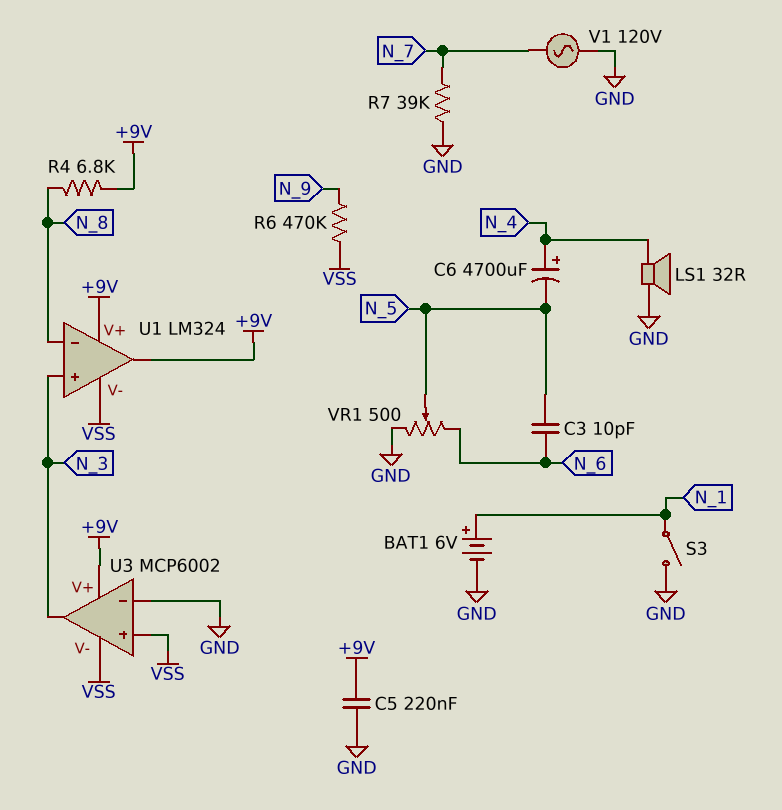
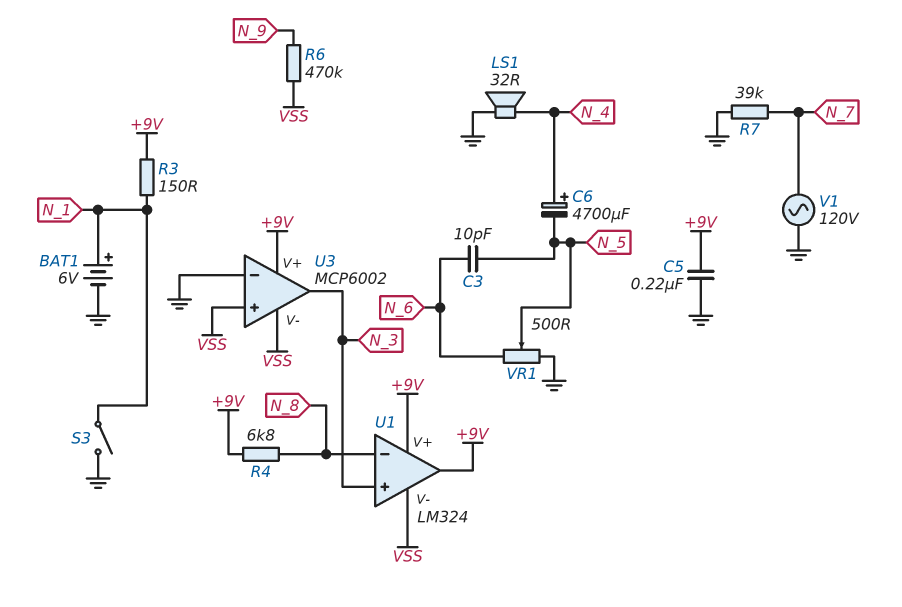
R3: none -> 150 (+9V, N_1)

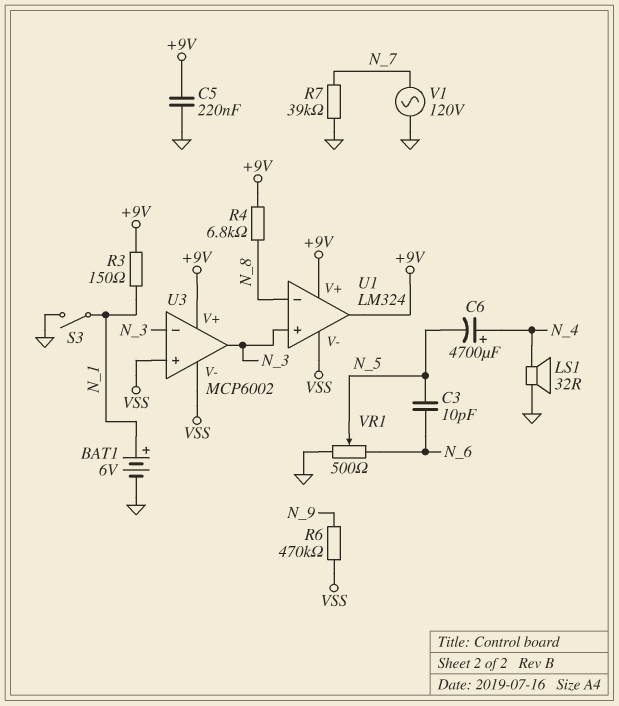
U3 pin in-: GND -> N_3

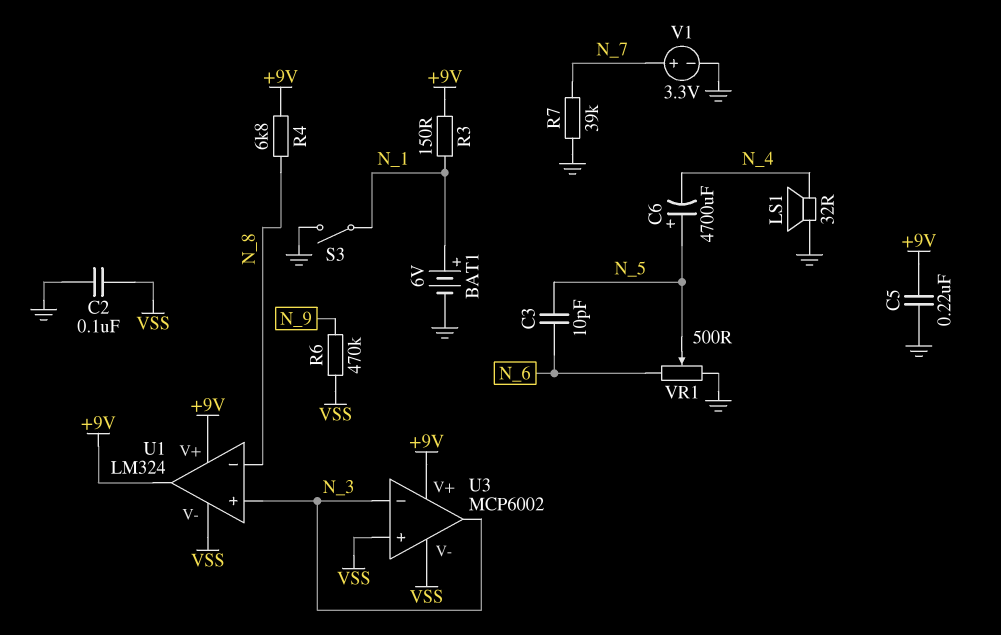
C2: none -> 100nF (GND, VSS)
C6: 4700uF (plus N_4, minus N_5) -> 4700uF (plus N_5, minus N_4)
V1: AC 120V (GND, N_7) -> 3.3V (plus N_7, minus GND)

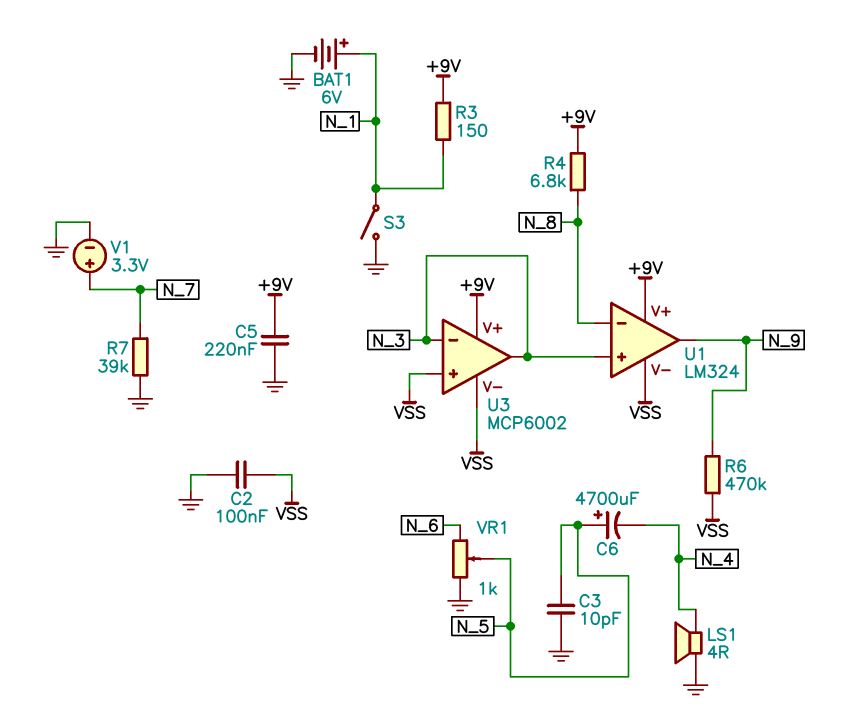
C3: 10pF (N_5, N_6) -> 10pF (GND, N_5)
LS1: speaker 32R (GND, N_4) -> speaker 4R (GND, N_4)
U1 pin out: +9V -> N_9
VR1: 500 (GND, N_6, wiper N_5) -> 1k (GND, N_6, wiper N_5)

